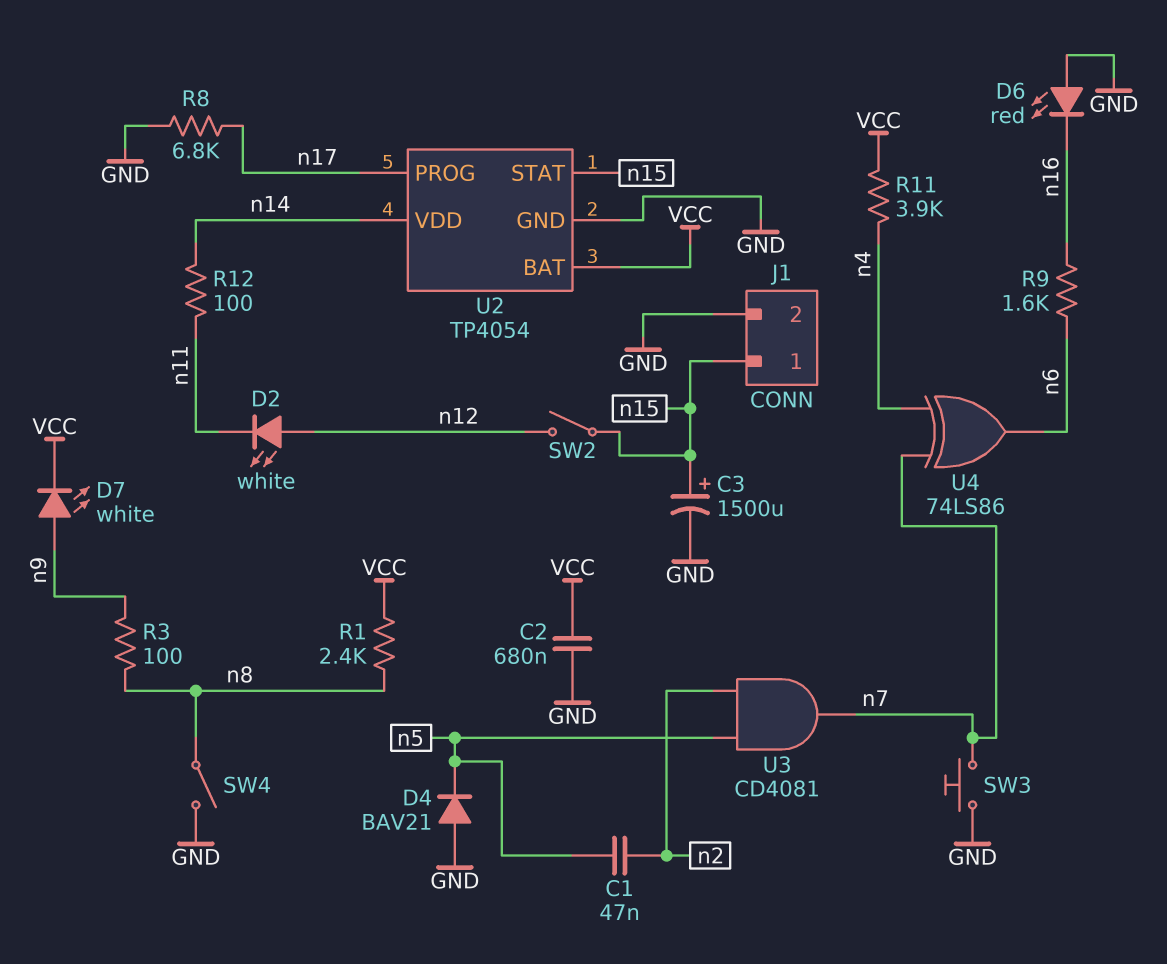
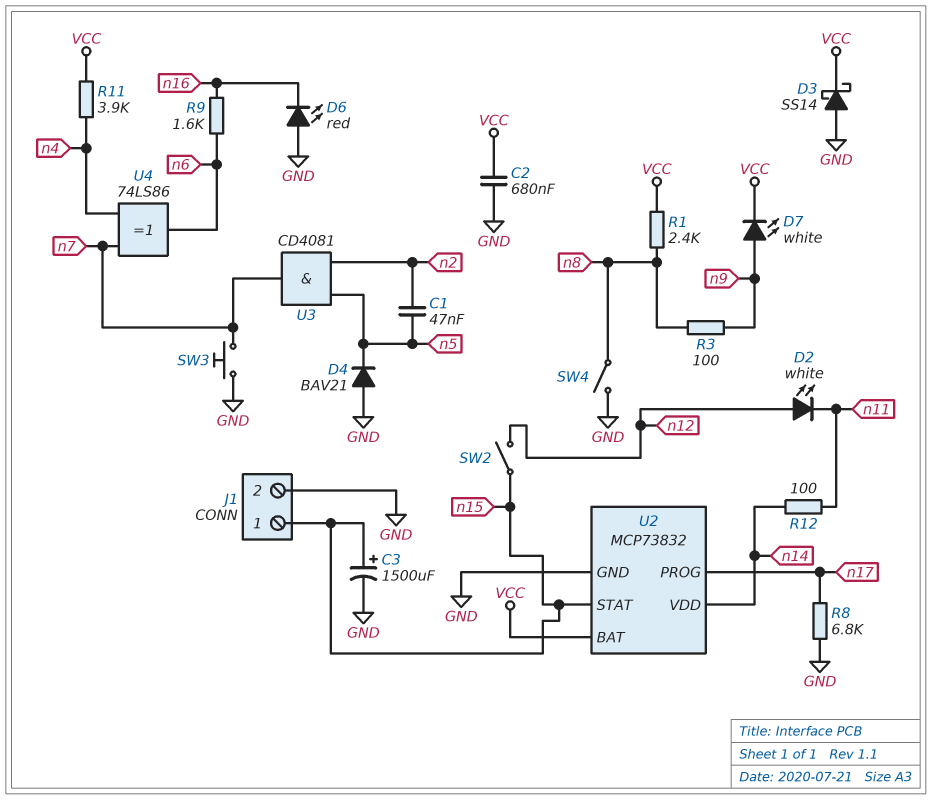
D3: none -> schottky SS14 (A GND, K VCC)
U2: TP4054 -> MCP73832

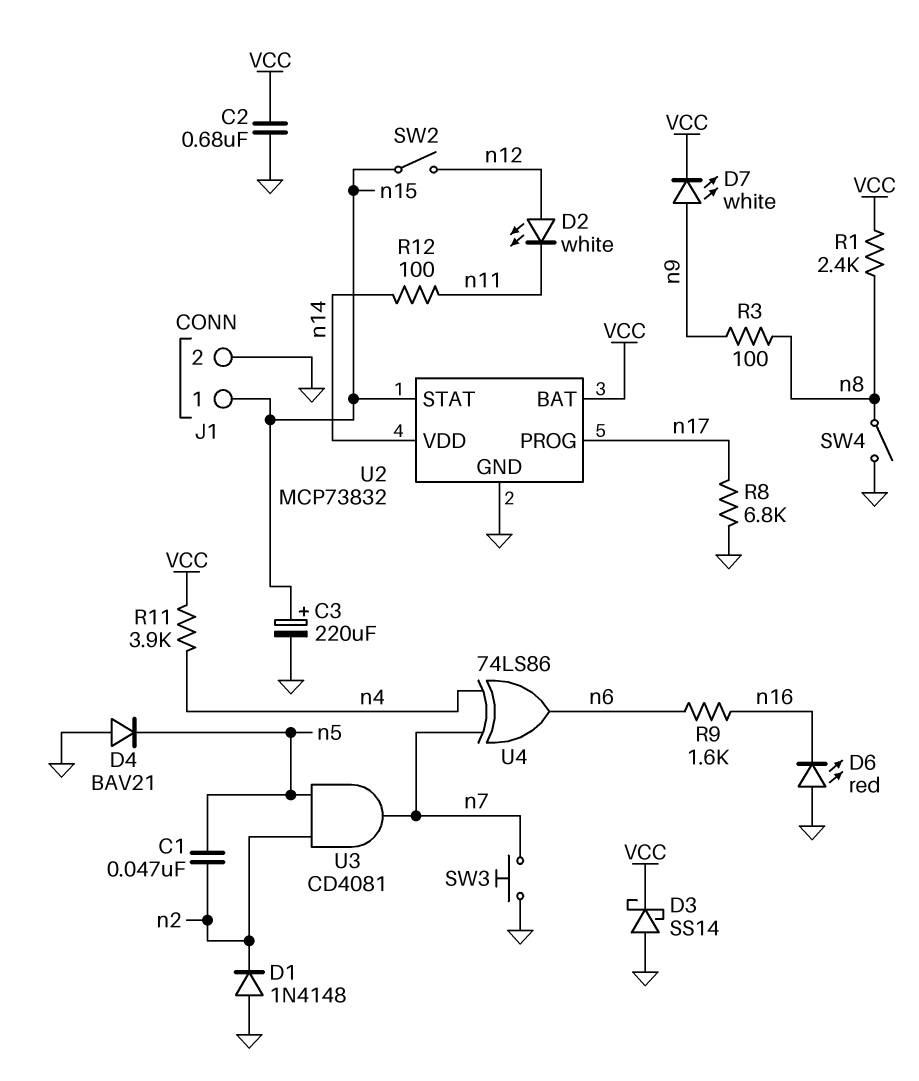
C3: 1500uF (plus n15, minus GND) -> 220uF (plus n15, minus GND)
D1: none -> diode 1N4148 (A GND, K n2)

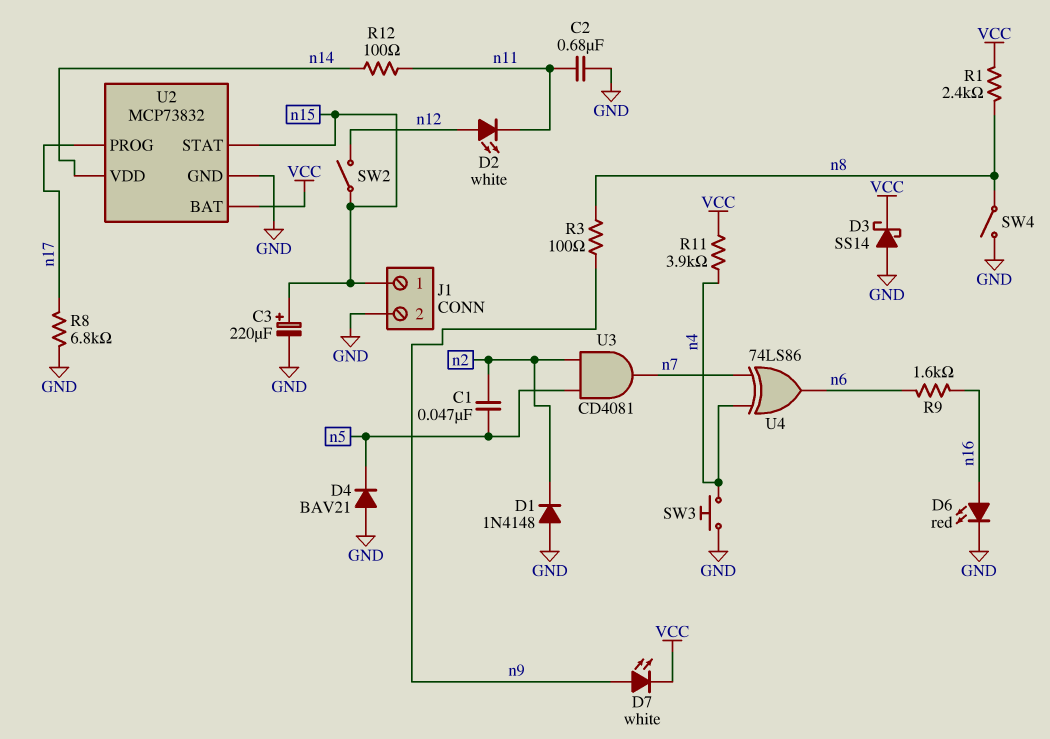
C2: 680nF (GND, VCC) -> 680nF (GND, n11)
D6: LED red (A GND, K n16) -> LED red (A n16, K GND)
SW3: button (GND, n7) -> button (GND, n4)

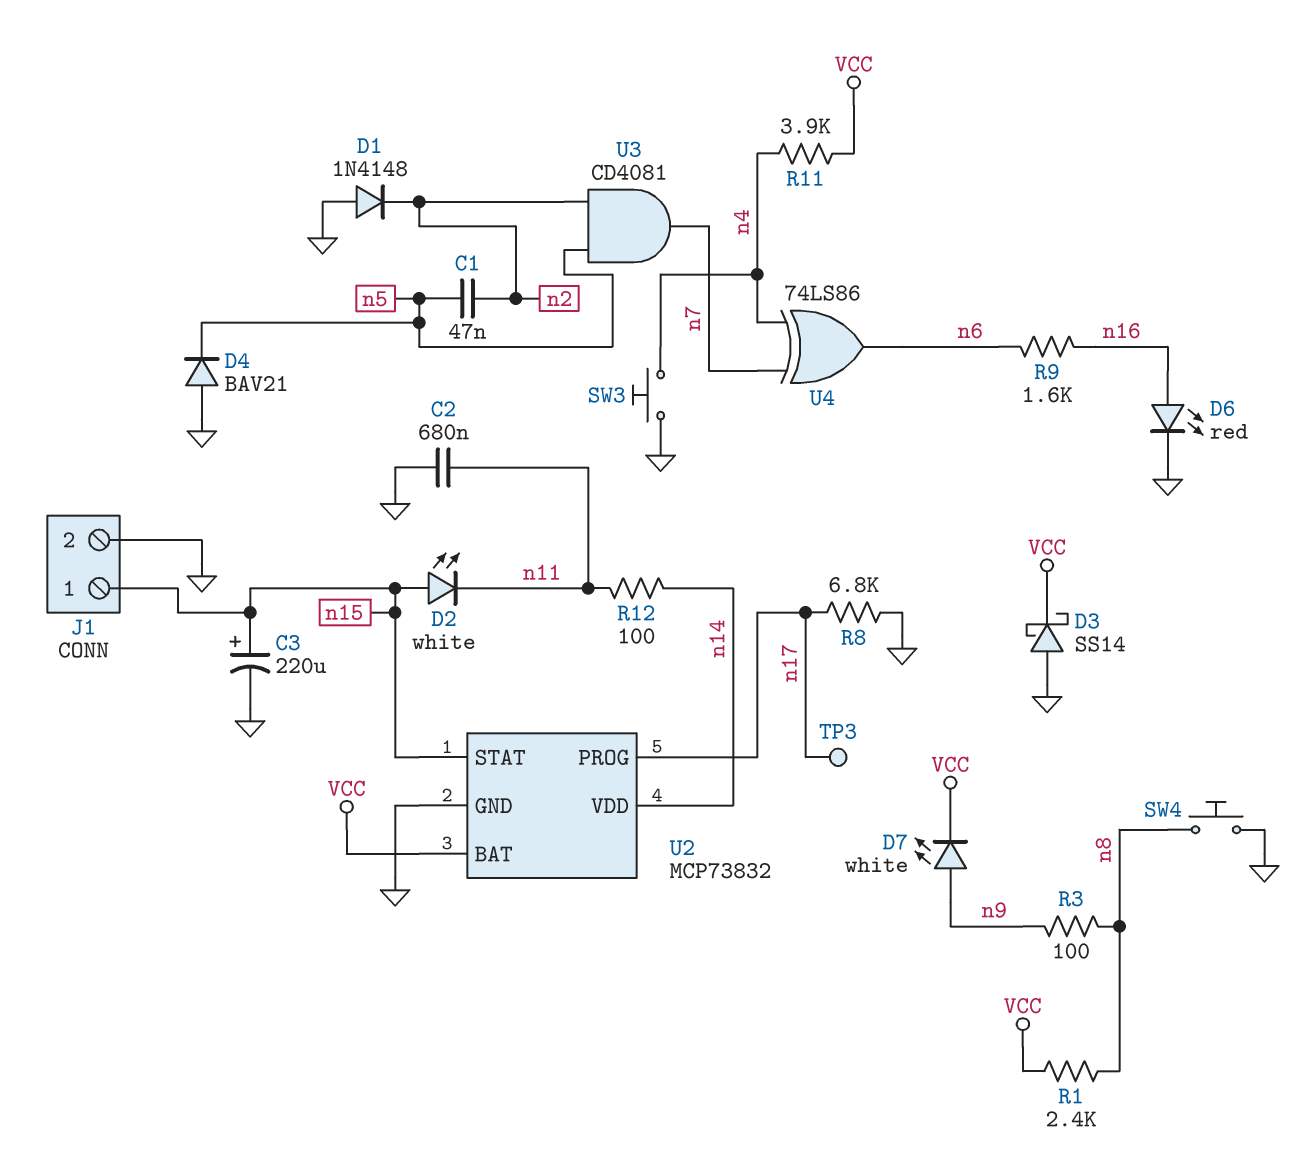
D2: LED white (A n12, K n11) -> LED white (A n15, K n11)
SW2: switch (n12, n15) -> none
SW4: switch (GND, n8) -> button (GND, n8)
TP3: none -> test point (n17)

